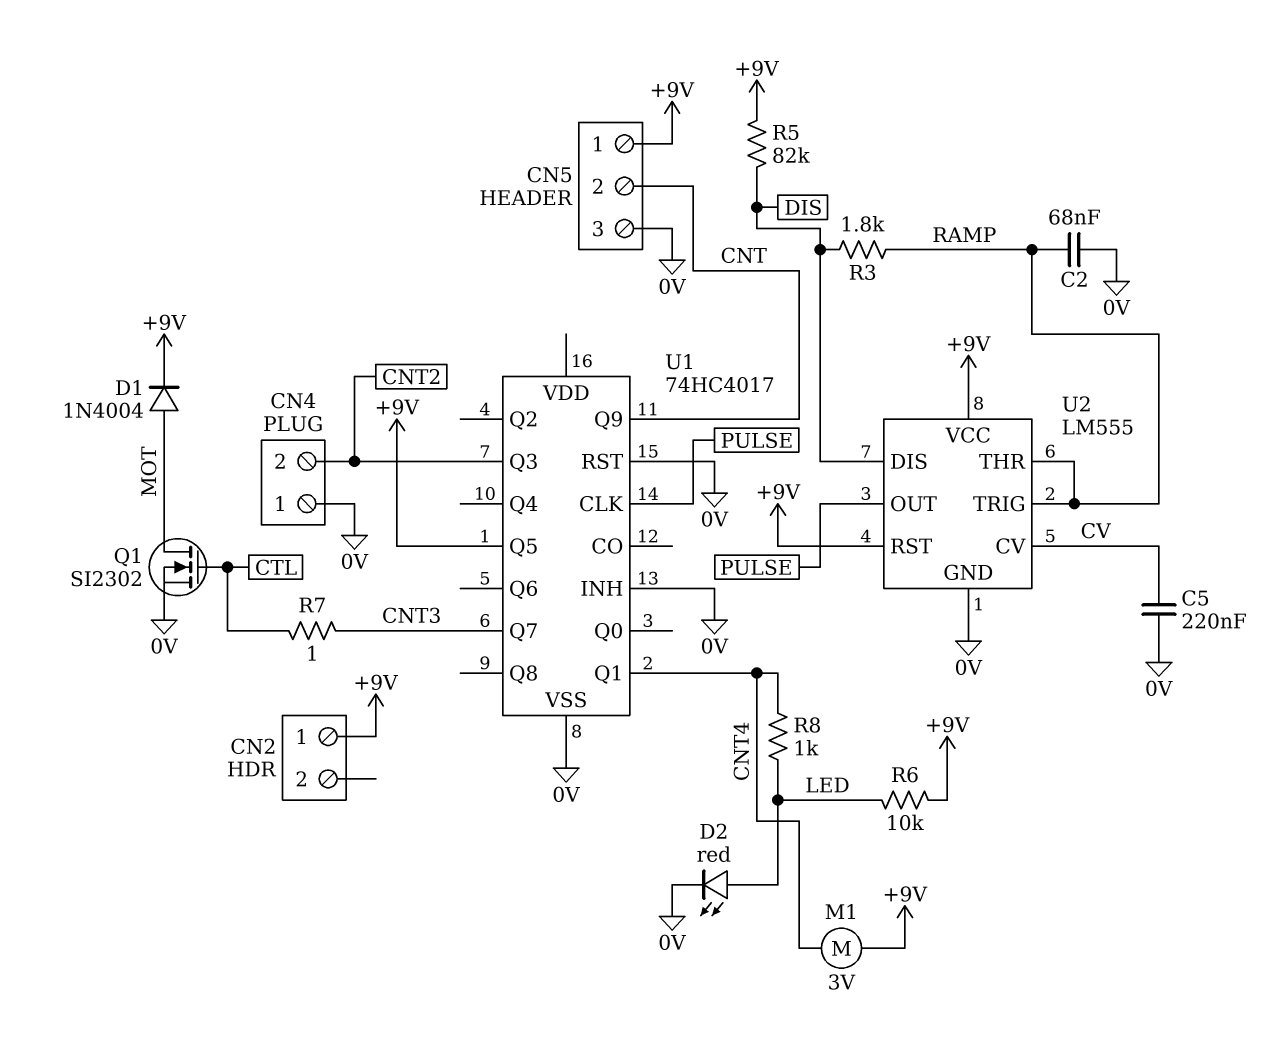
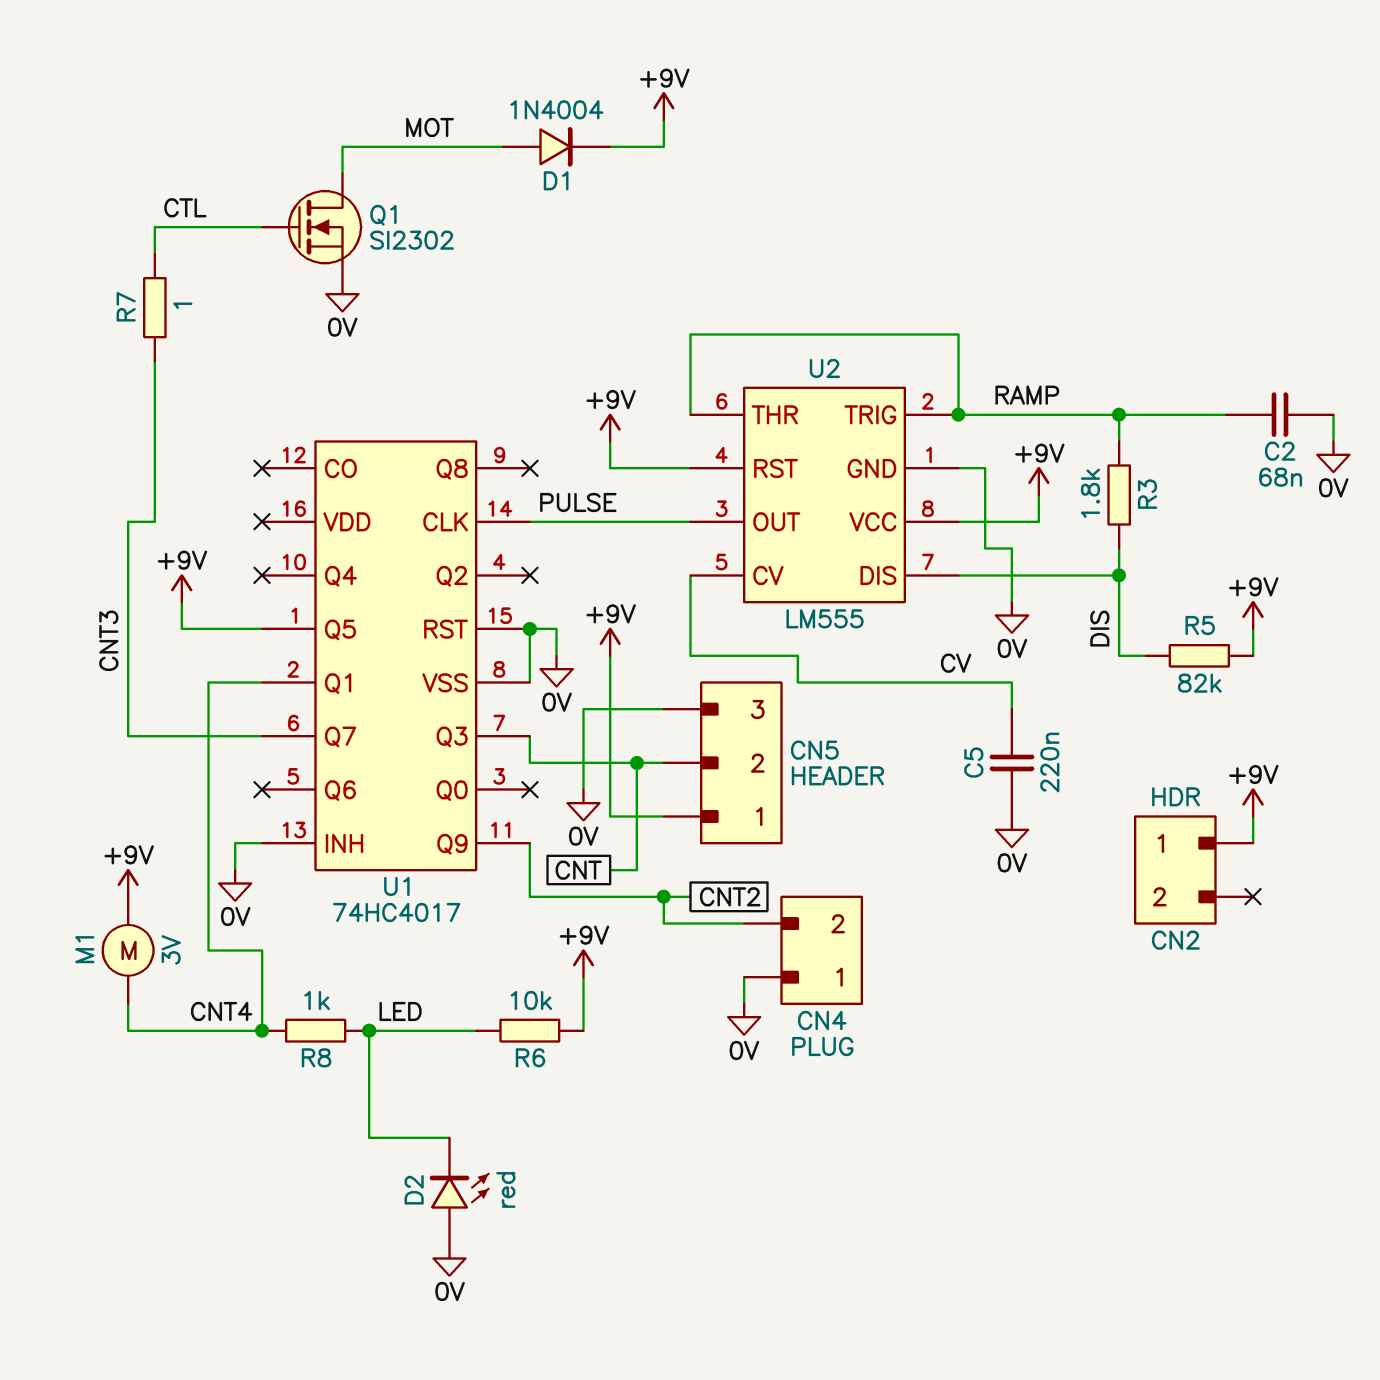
D2: LED red (A LED, K 0V) -> LED red (A 0V, K LED)
U1 pin Q3: CNT2 -> CNT
U1 pin Q9: CNT -> CNT2

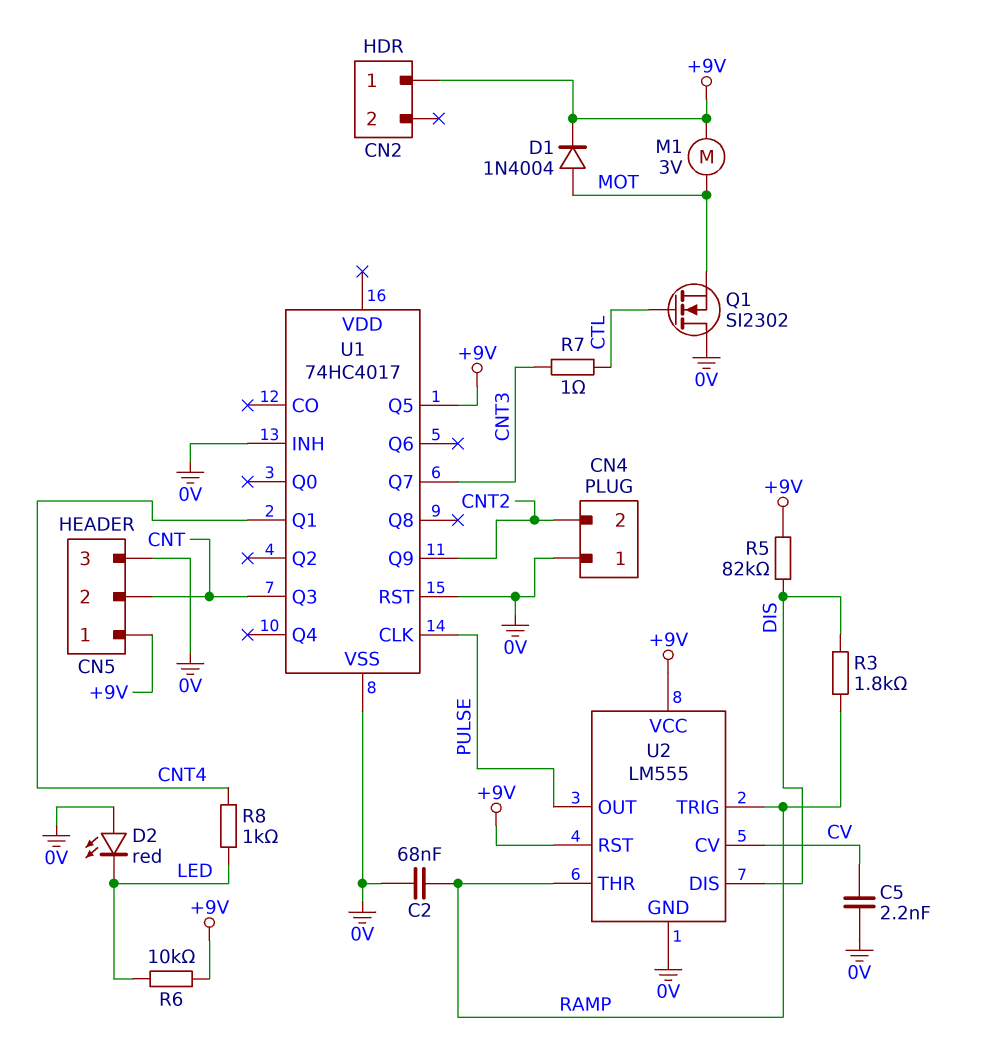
C5: 220nF (0V, CV) -> 2.2nF (0V, CV)
M1: motor 3V (+9V, CNT4) -> motor 3V (+9V, MOT)
Q1: NMOS SI2302 (G CTL, D MOT, S 0V) -> NMOS SI2302 (G CTL, D 0V, S MOT)

